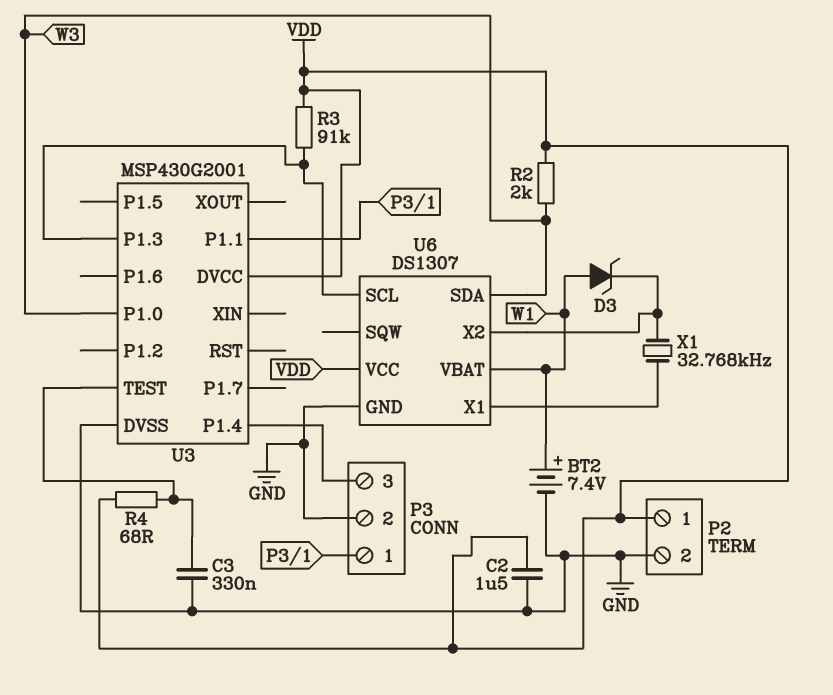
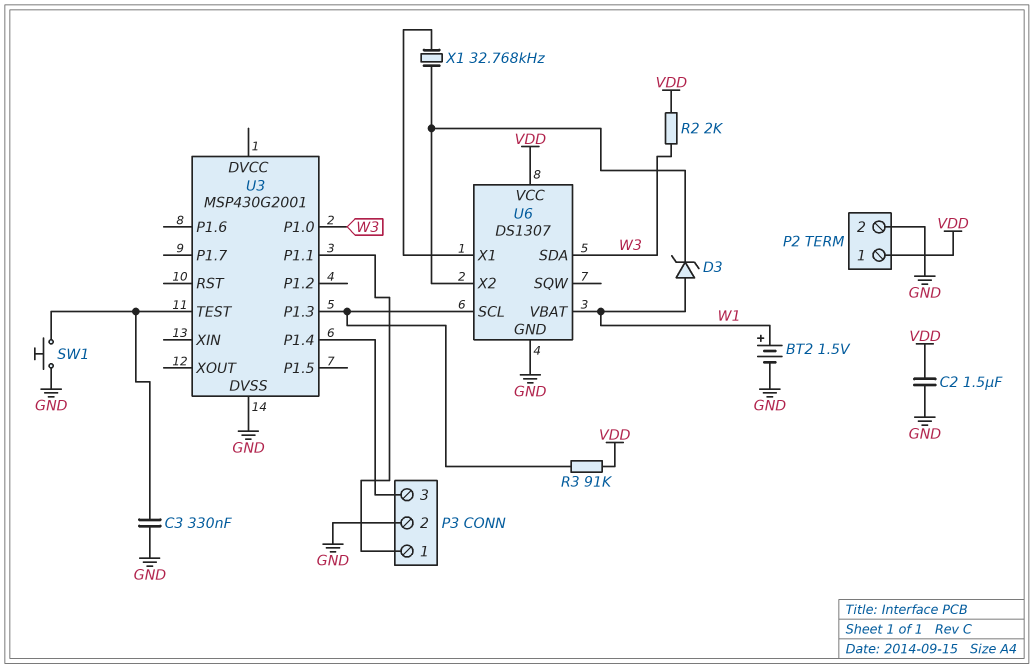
BT2: 7.4V (plus W1, minus GND) -> 1.5V (plus W1, minus GND)
R4: 68 (U3/TEST, VDD) -> none
SW1: none -> button (GND, U3/TEST)
U3 pin DVCC: VDD -> none

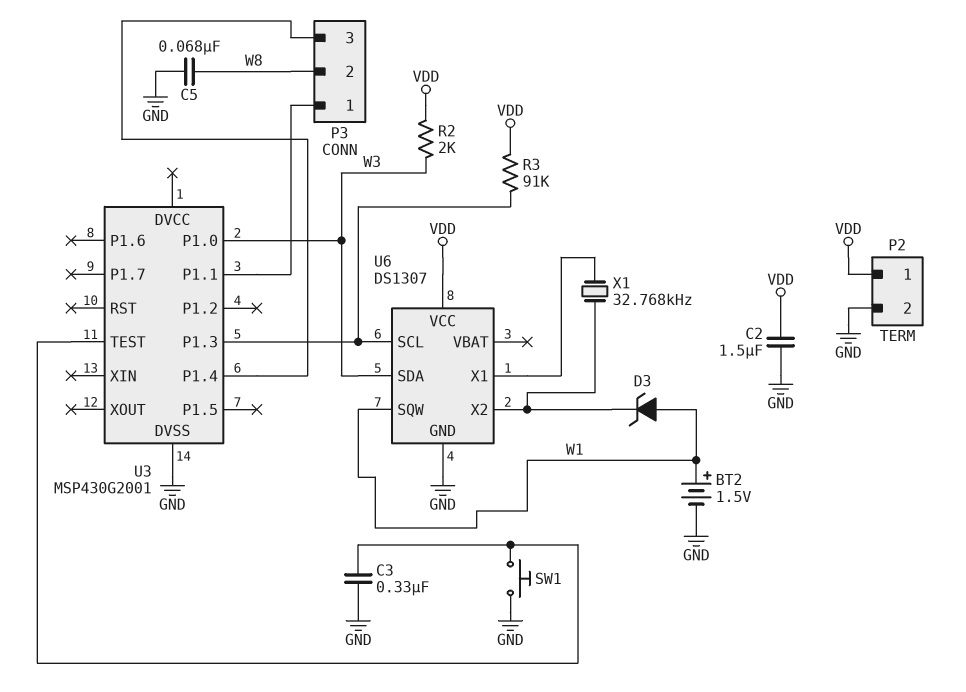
C5: none -> 68nF (GND, W8)
P3 pin 2: GND -> W8
U6 pin SQW: none -> W1
U6 pin VBAT: W1 -> none

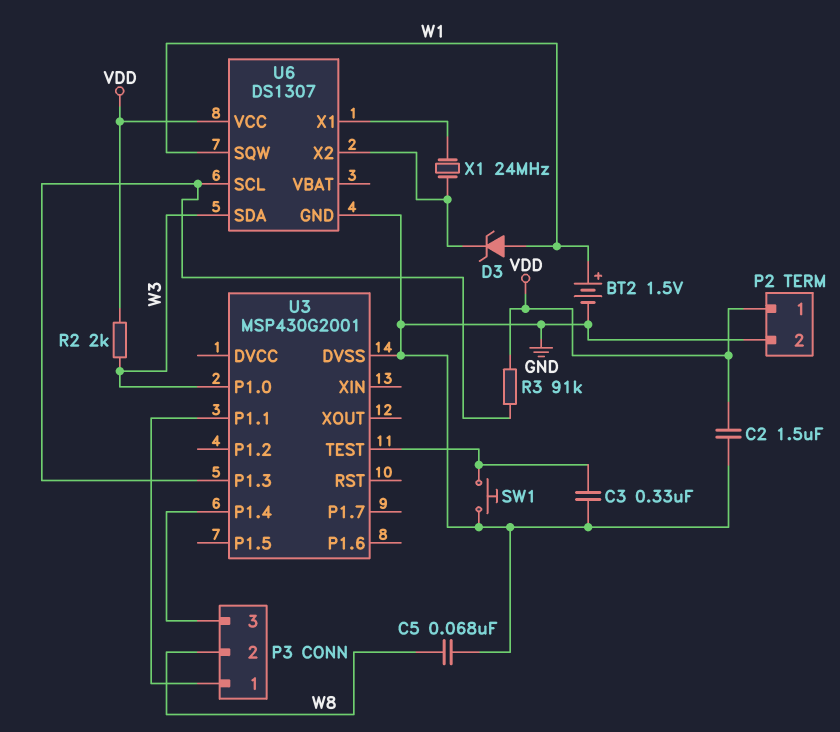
X1: 32.768kHz (U6/X1, U6/X2) -> 24MHz (U6/X1, U6/X2)

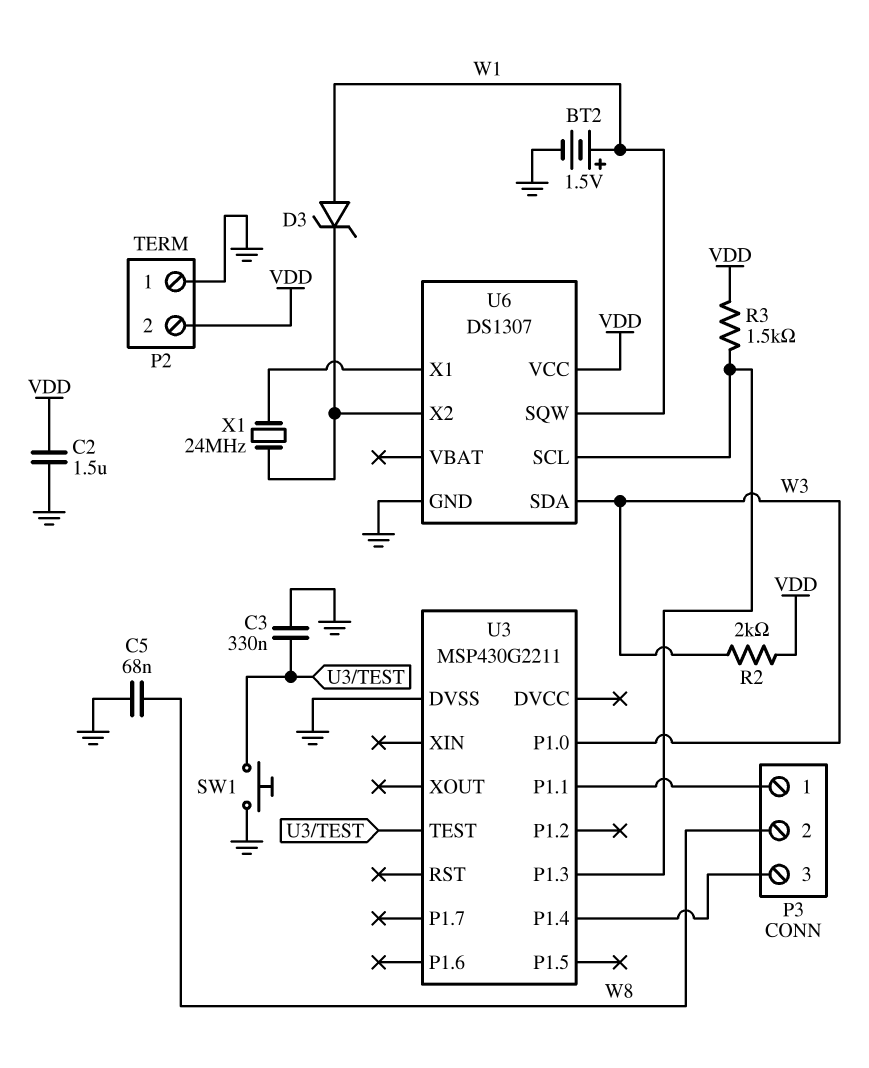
P2 pin 1: VDD -> GND
P2 pin 2: GND -> VDD
R3: 91k (U3/P1.3, VDD) -> 1.5k (U3/P1.3, VDD)
U3: MSP430G2001 -> MSP430G2211

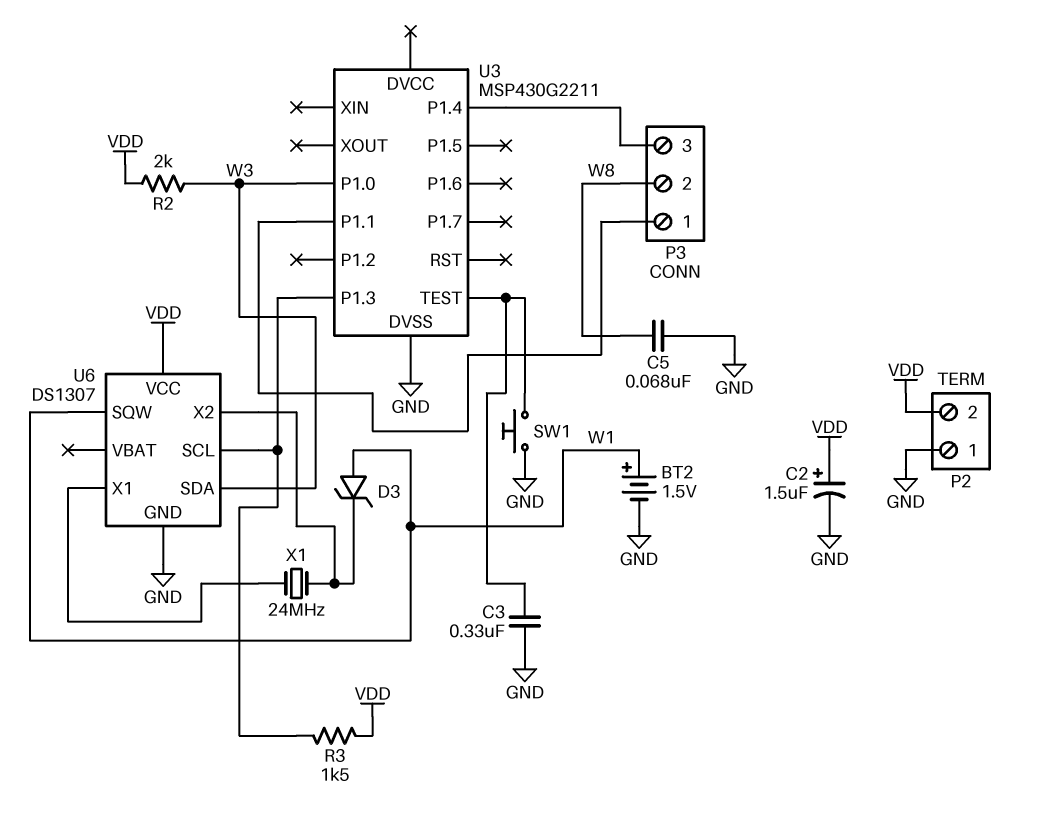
C2: 1.5uF (GND, VDD) -> 1.5uF (plus VDD, minus GND)

